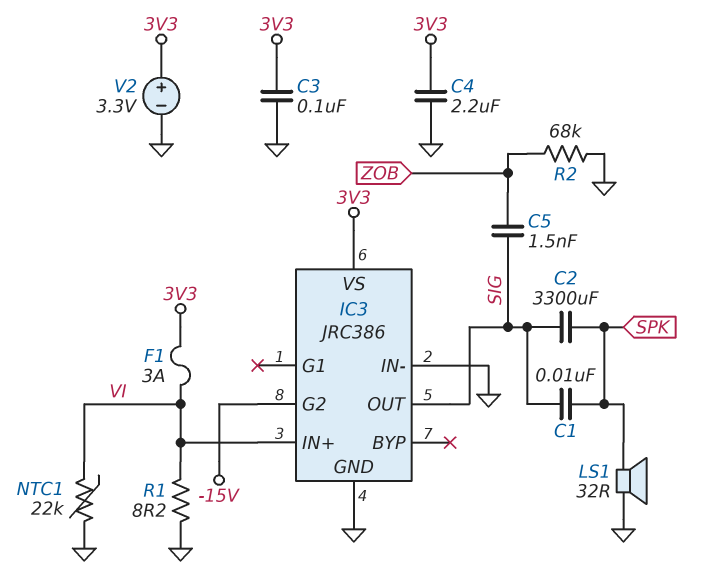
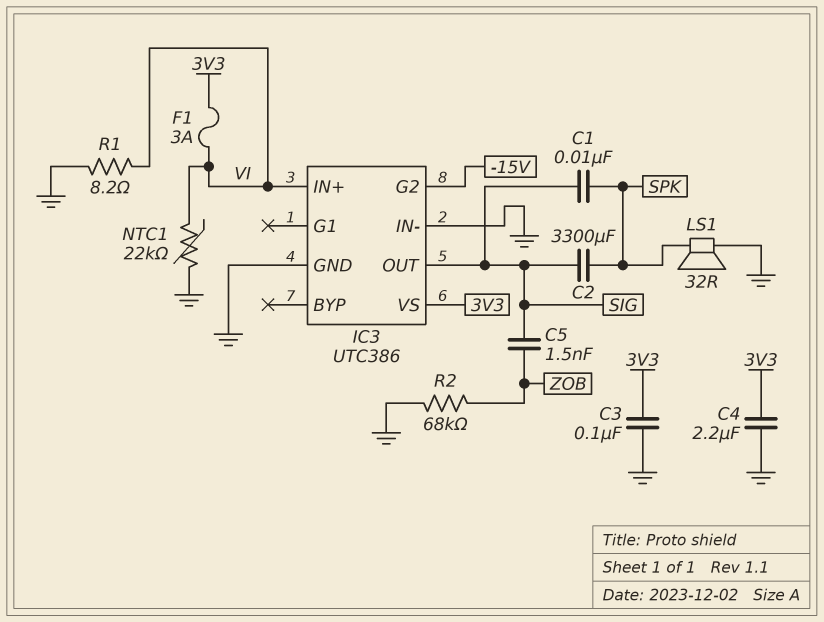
IC3: JRC386 -> UTC386
V2: 3.3V (plus 3V3, minus GND) -> none

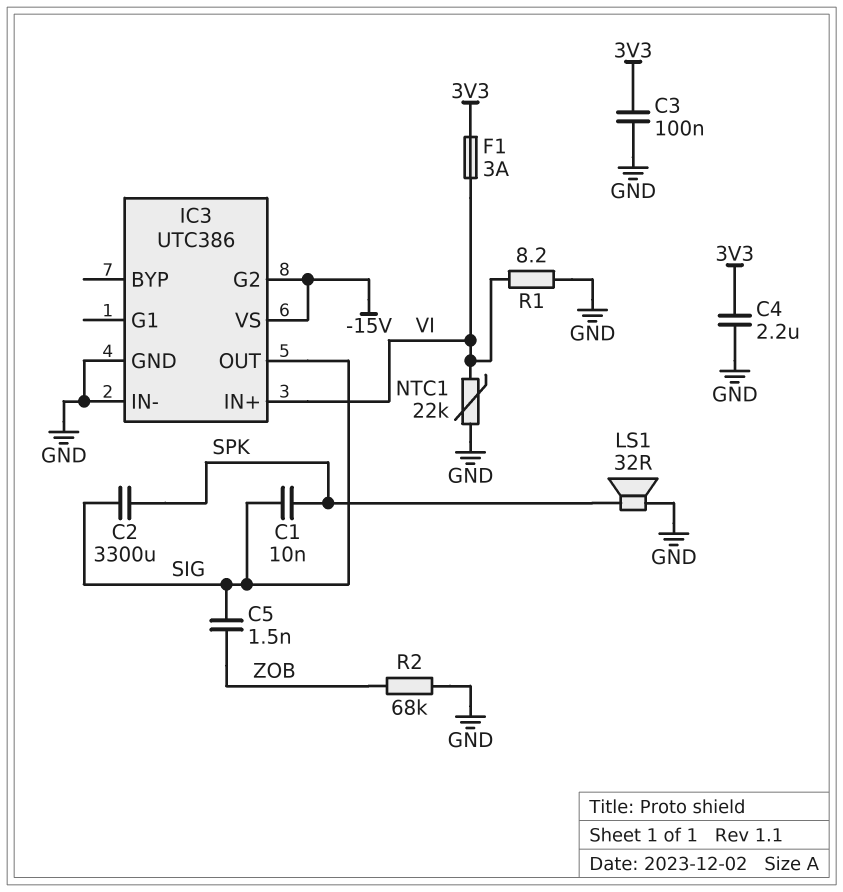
IC3 pin VS: 3V3 -> -15V

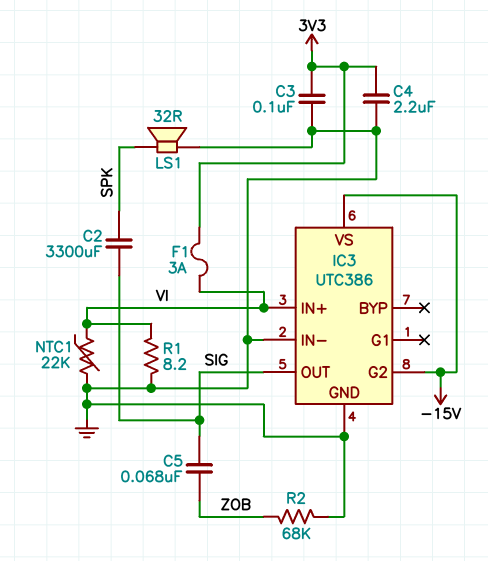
C1: 10nF (SIG, SPK) -> none
C5: 1.5nF (SIG, ZOB) -> 68nF (SIG, ZOB)

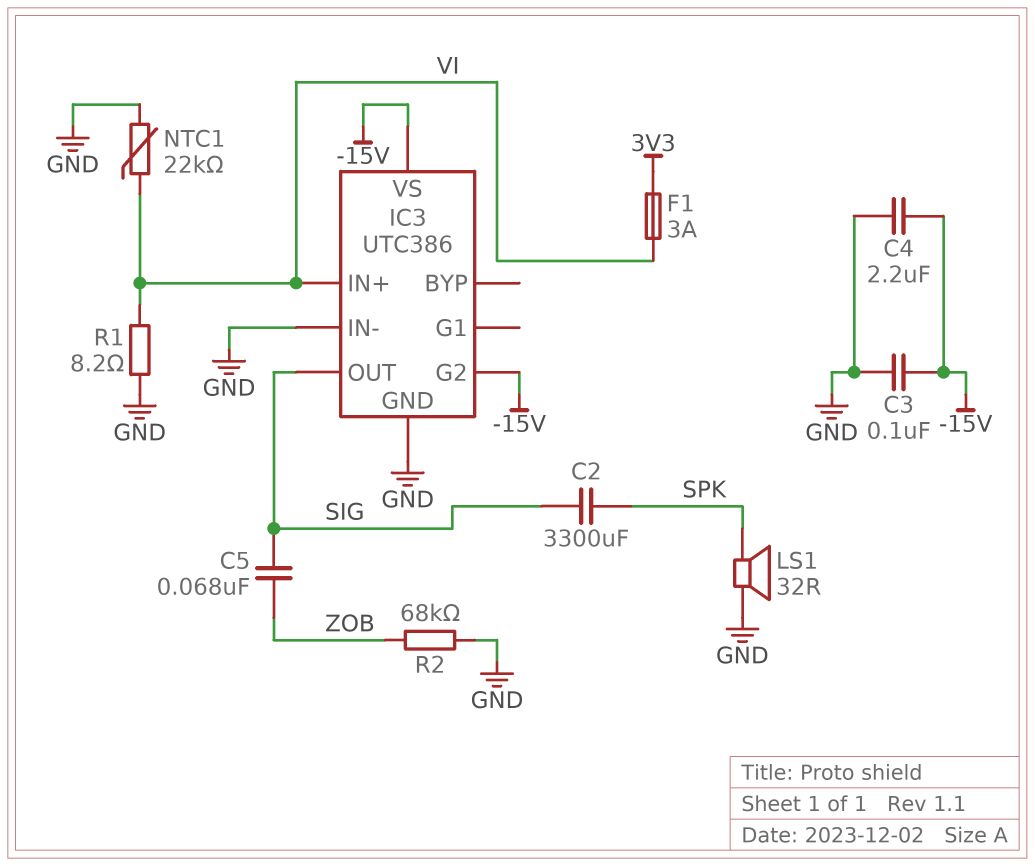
C3: 100nF (3V3, GND) -> 100nF (-15V, GND)
C4: 2.2uF (3V3, GND) -> 2.2uF (-15V, GND)

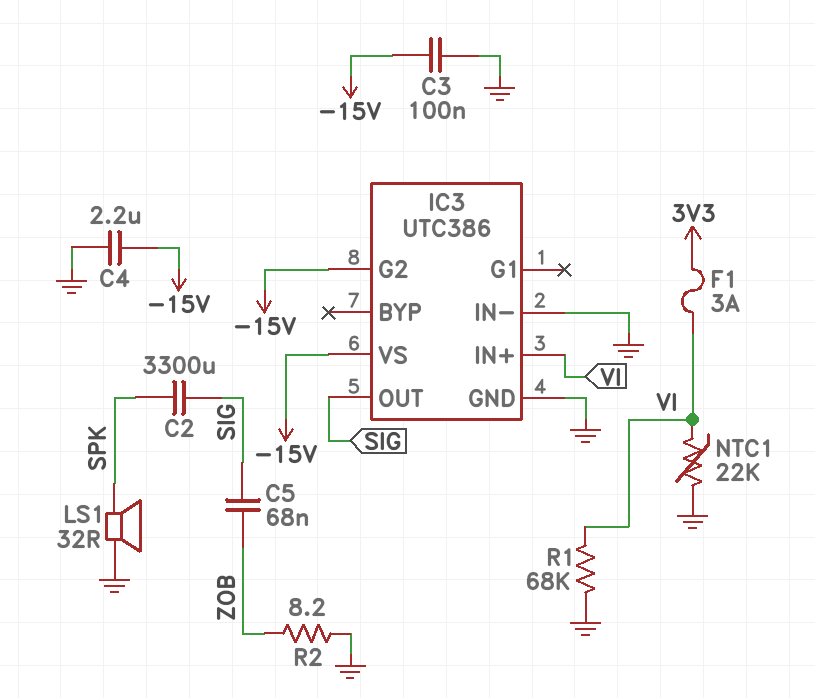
R1: 8.2 (GND, VI) -> 68k (GND, VI)
R2: 68k (GND, ZOB) -> 8.2 (GND, ZOB)

